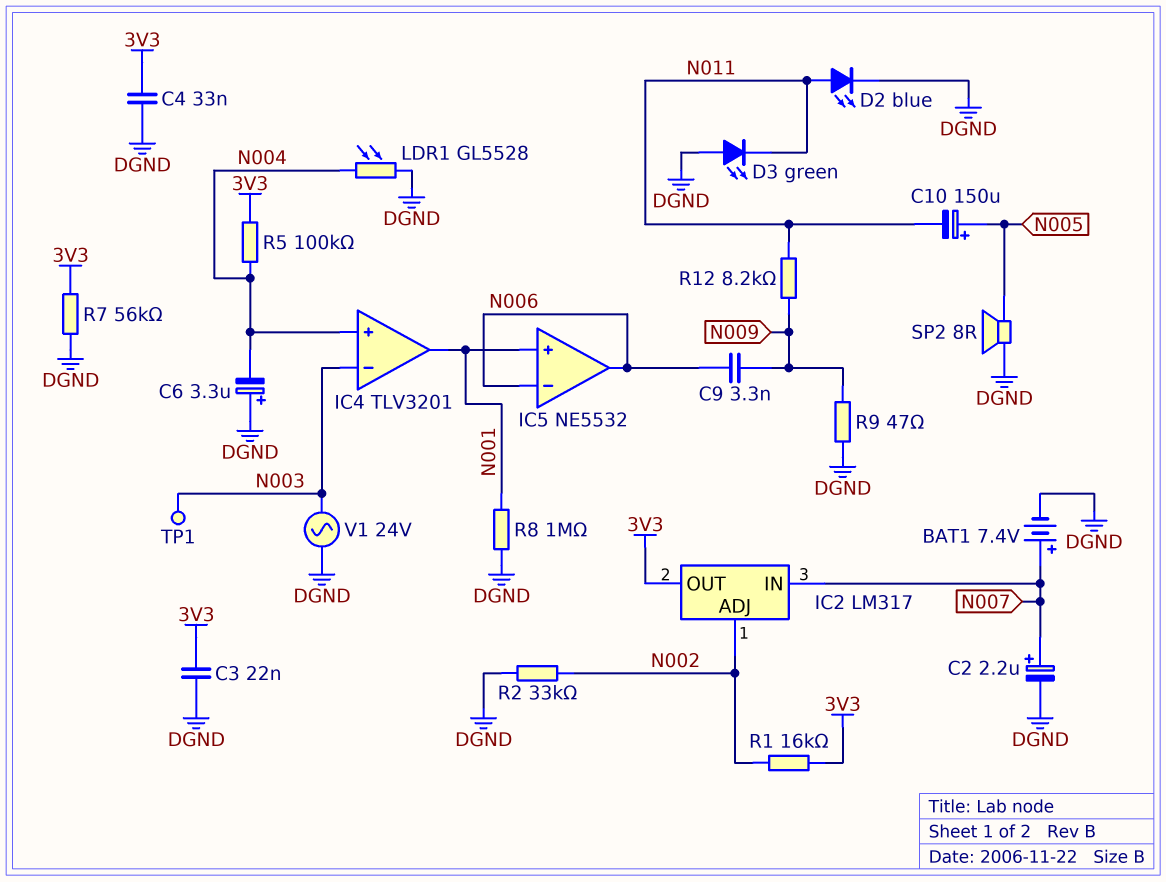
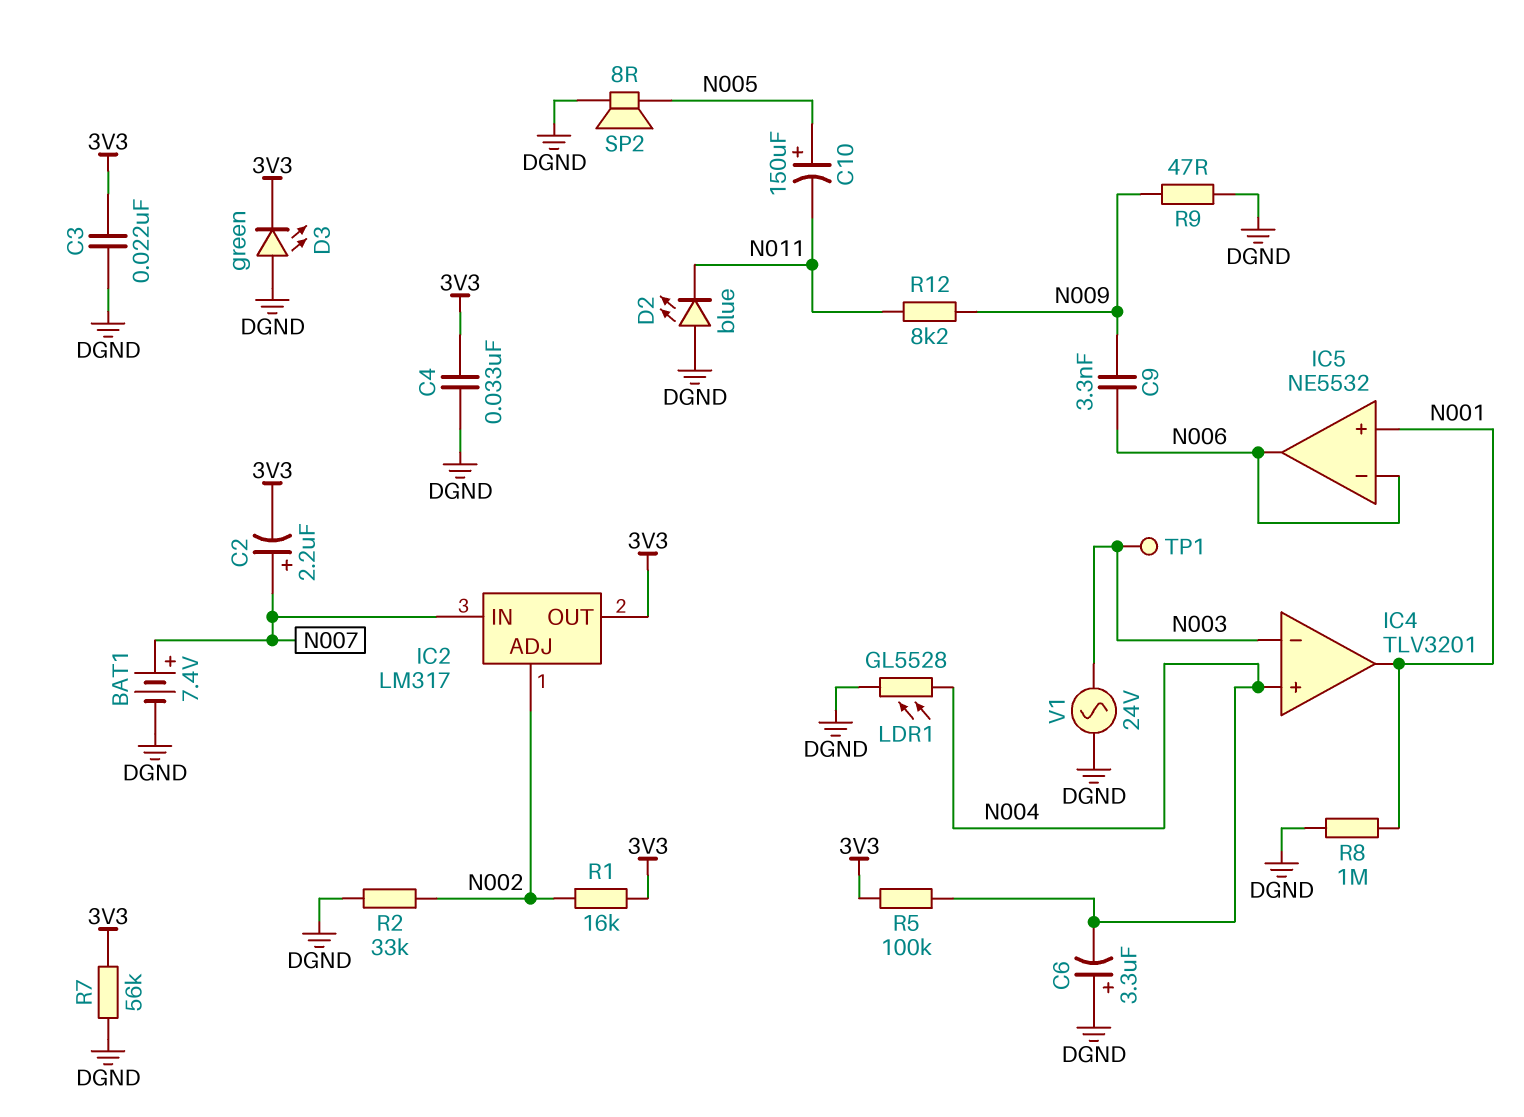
C2: 2.2uF (plus N007, minus DGND) -> 2.2uF (plus N007, minus 3V3)
D2: LED blue (A N011, K DGND) -> LED blue (A DGND, K N011)
D3: LED green (A DGND, K N011) -> LED green (A DGND, K 3V3)

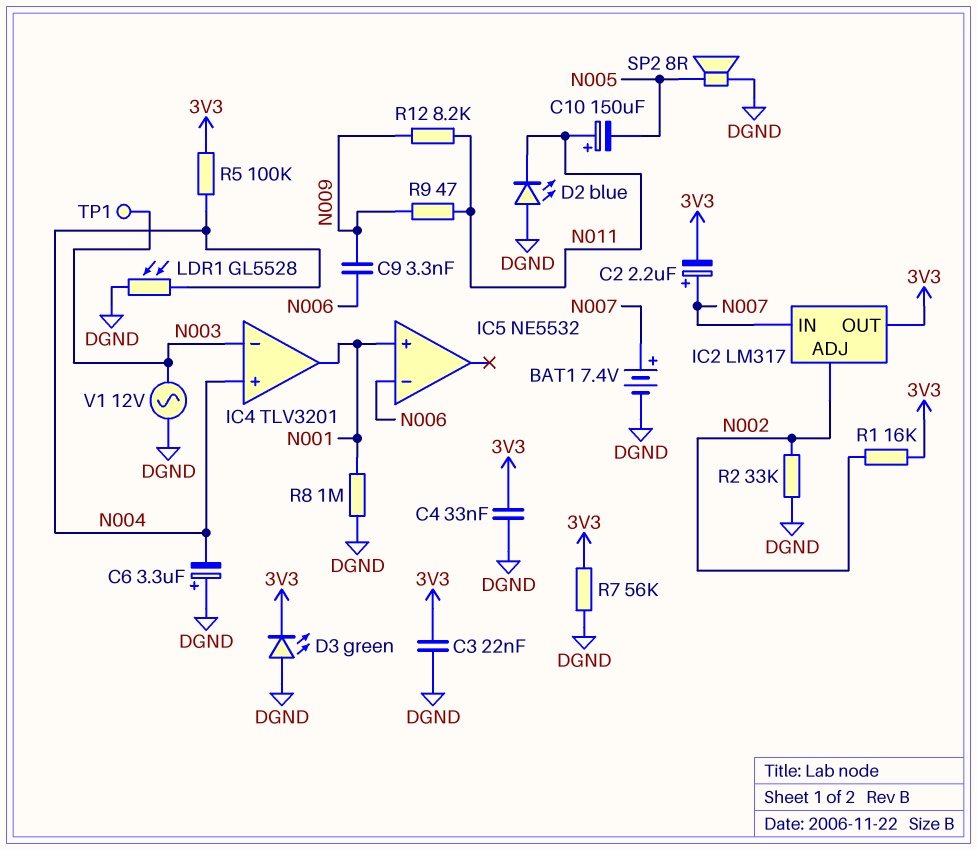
C10: 150uF (plus N005, minus N011) -> 150uF (plus N011, minus N005)
IC5 pin out: N006 -> none
R9: 47 (DGND, N009) -> 47 (N009, N011)
V1: AC 24V (DGND, N003) -> AC 12V (DGND, N003)

